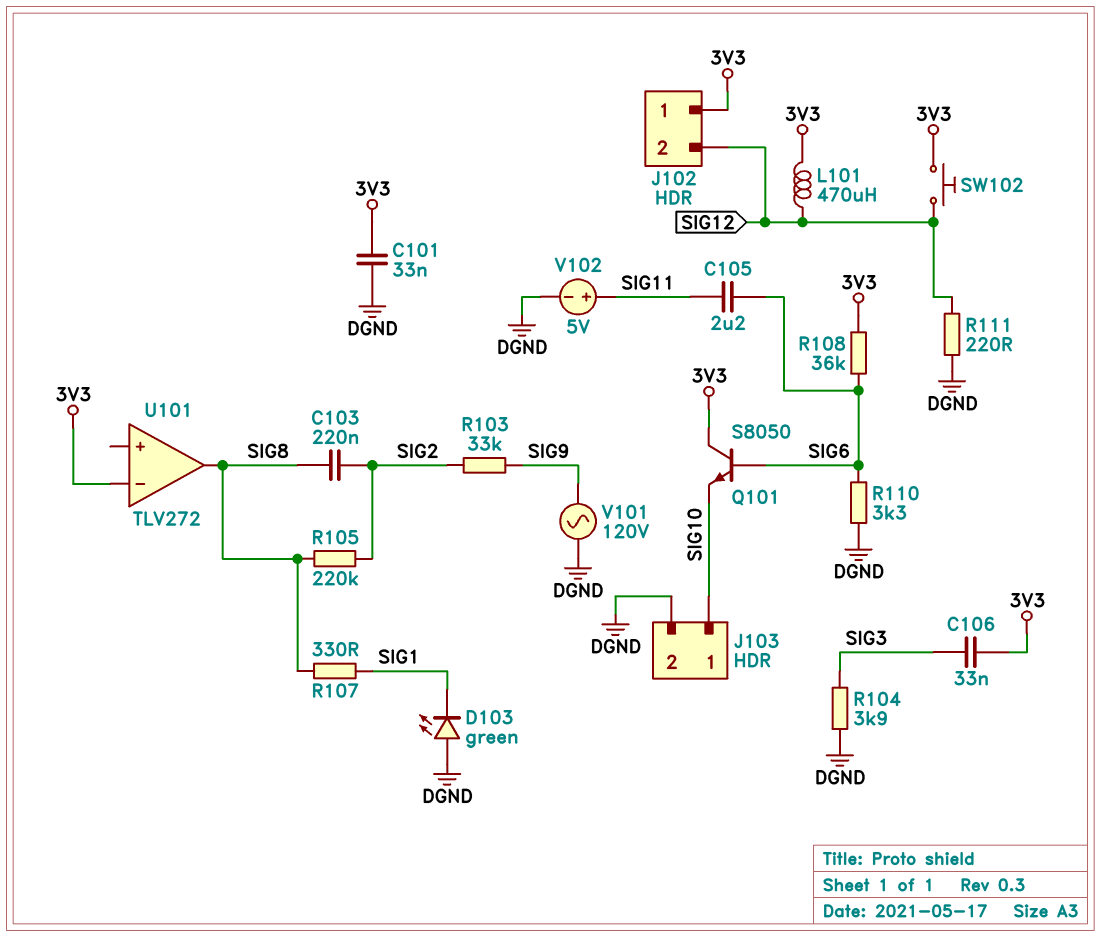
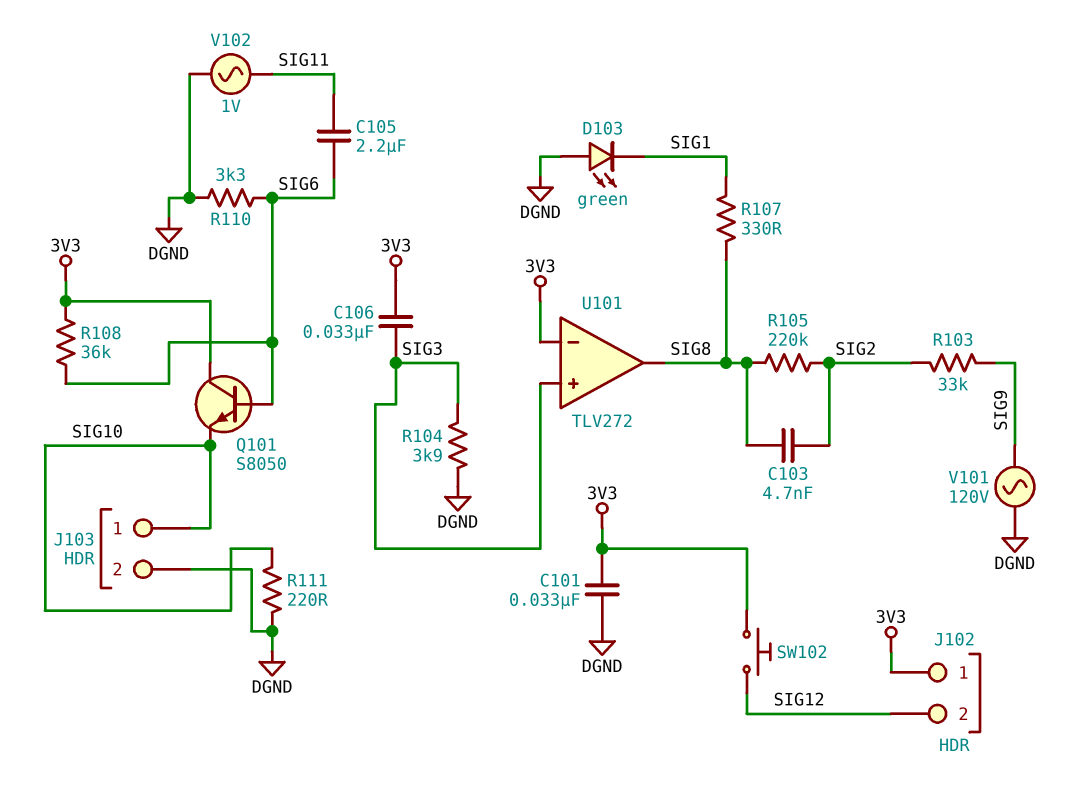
C103: 220nF (SIG2, SIG8) -> 4.7nF (SIG2, SIG8)
L101: 470uH (3V3, SIG12) -> none
R111: 220 (DGND, SIG12) -> 220 (DGND, SIG10)
U101 pin in+: none -> SIG3
V102: 5V (plus SIG11, minus DGND) -> AC 1V (DGND, SIG11)

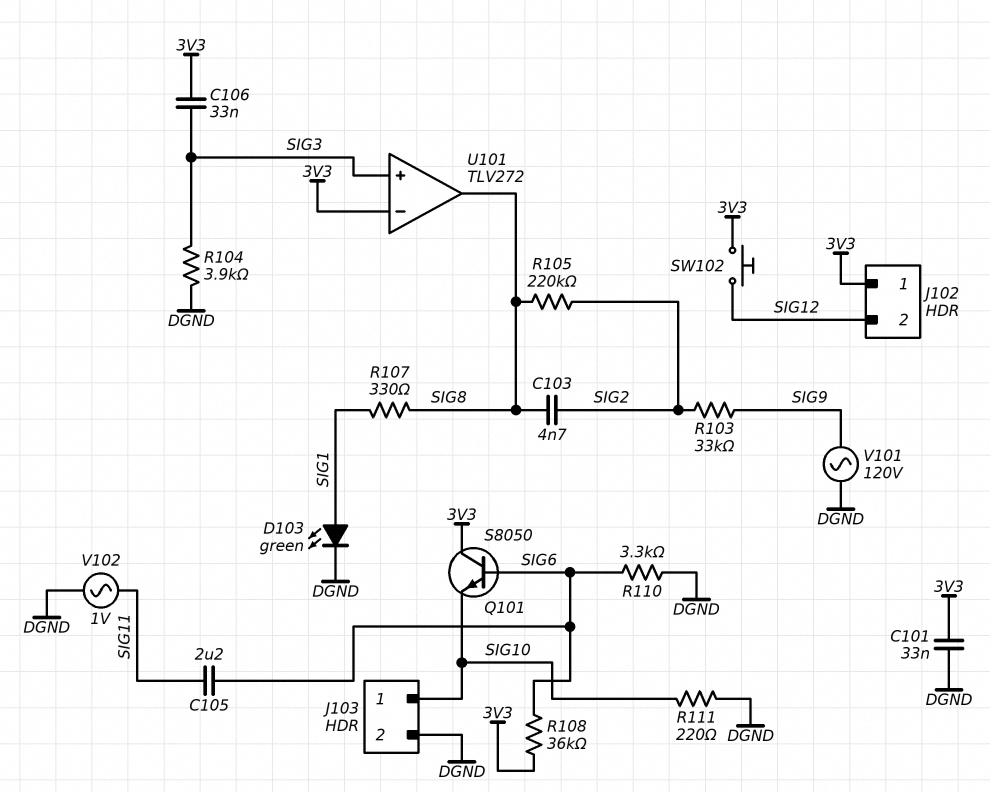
D103: LED green (A DGND, K SIG1) -> LED green (A SIG1, K DGND)

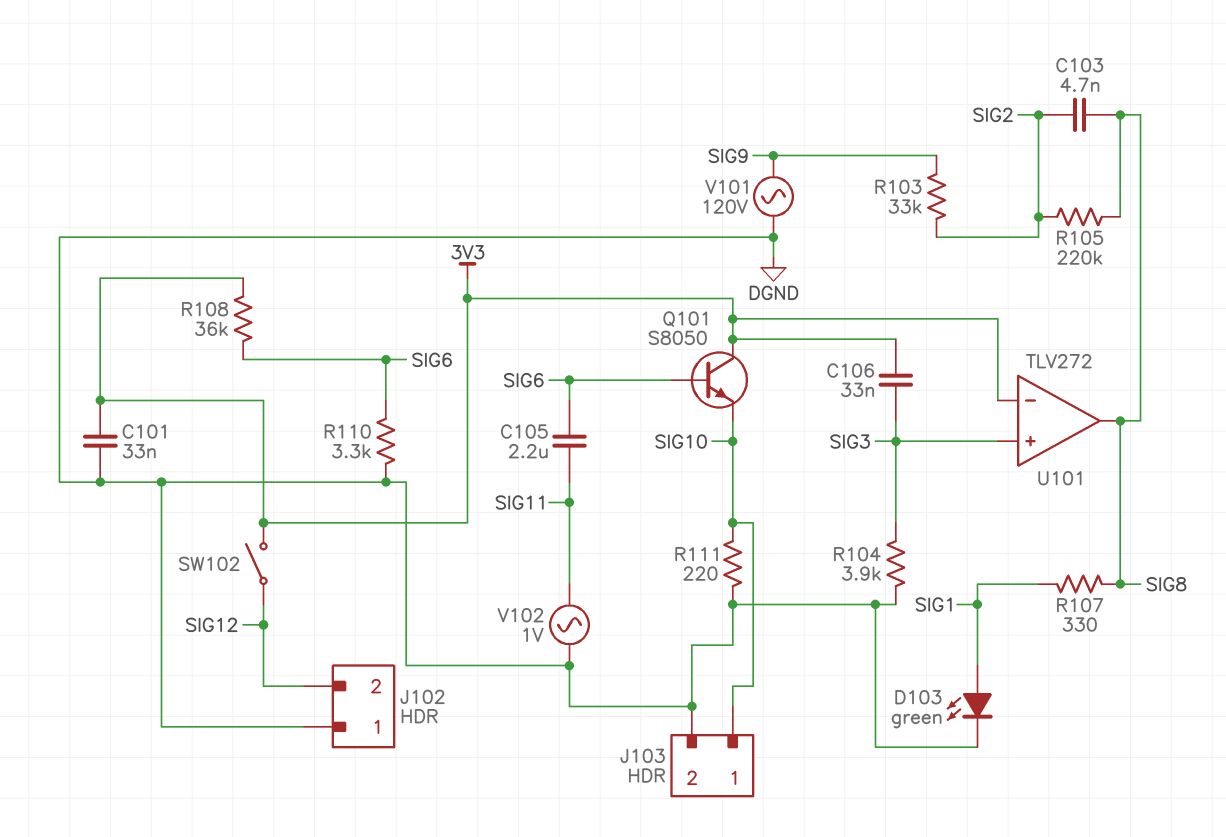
J102 pin 1: 3V3 -> DGND
SW102: button (3V3, SIG12) -> switch (3V3, SIG12)

